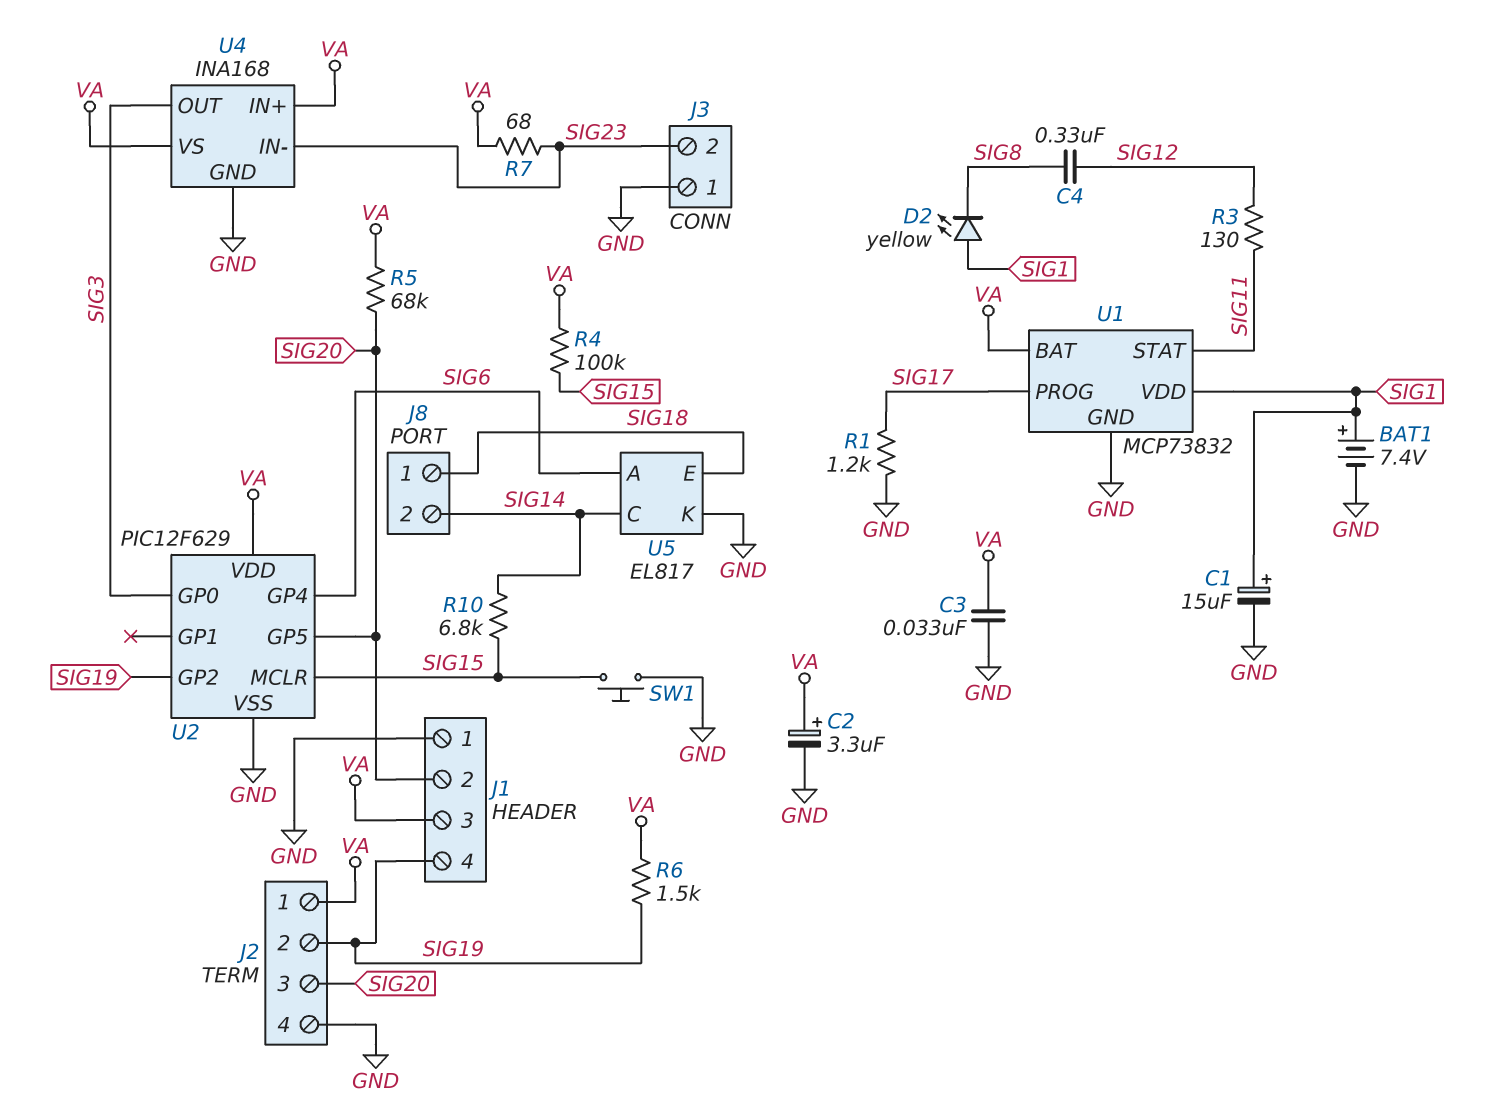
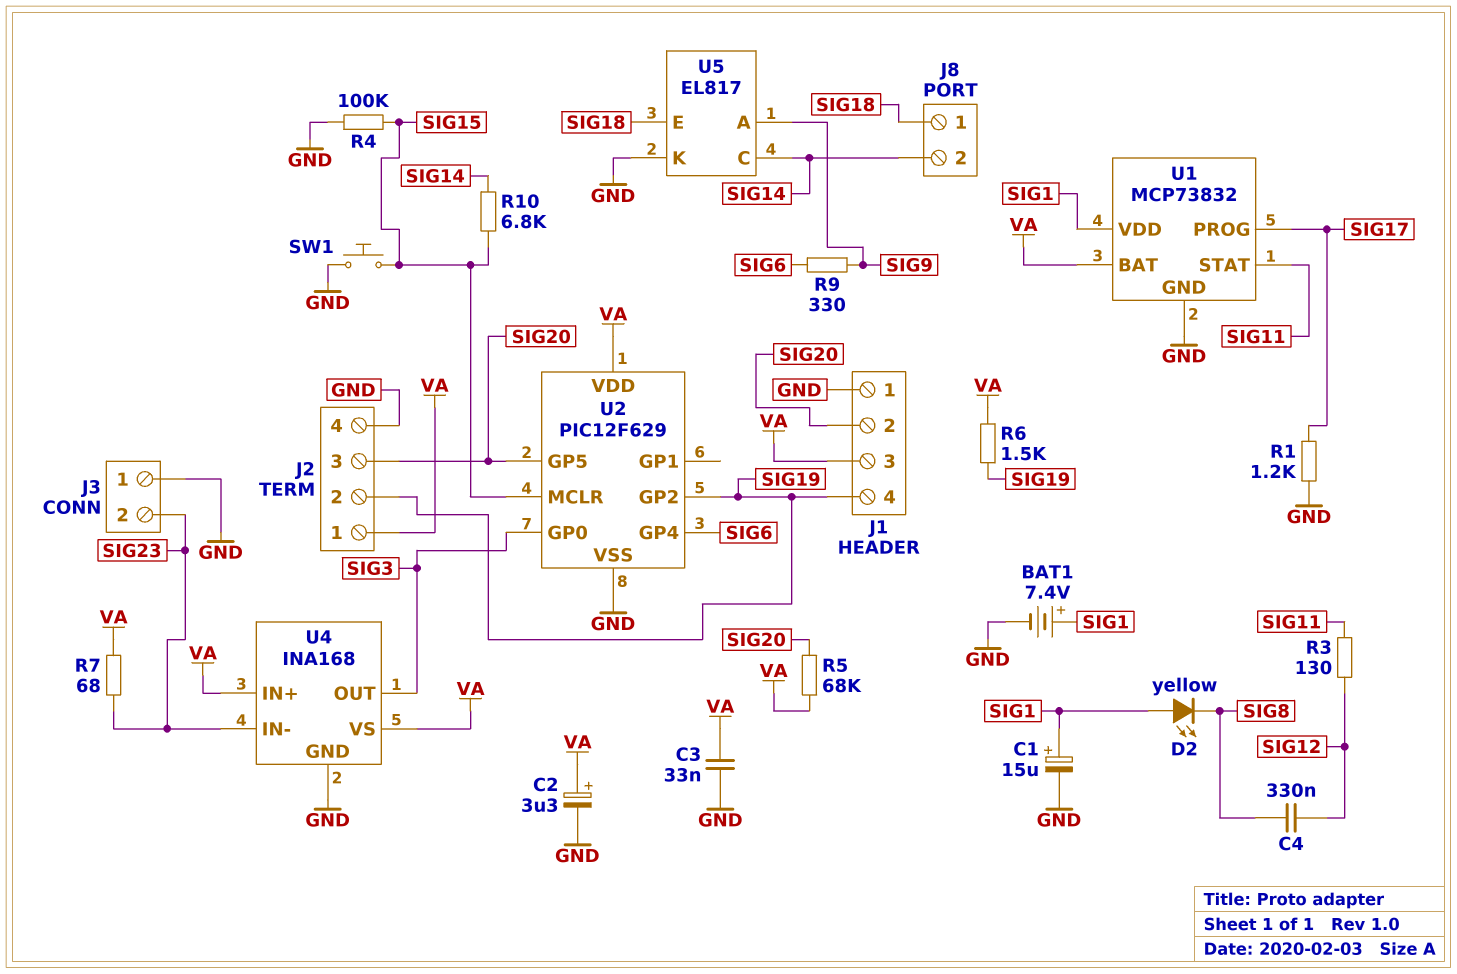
R4: 100k (SIG15, VA) -> 100k (GND, SIG15)
R9: none -> 330 (SIG6, SIG9)
U5 pin A: SIG6 -> SIG9

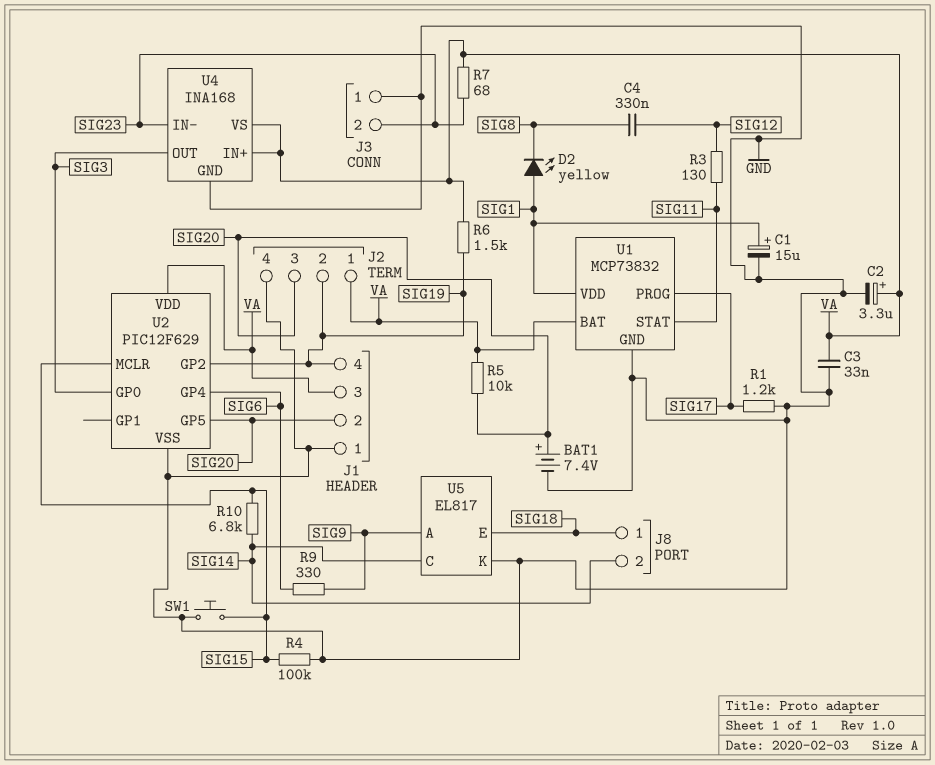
BAT1: 7.4V (plus SIG1, minus GND) -> 7.4V (plus SIG20, minus GND)
R5: 68k (SIG20, VA) -> 10k (SIG20, VA)

